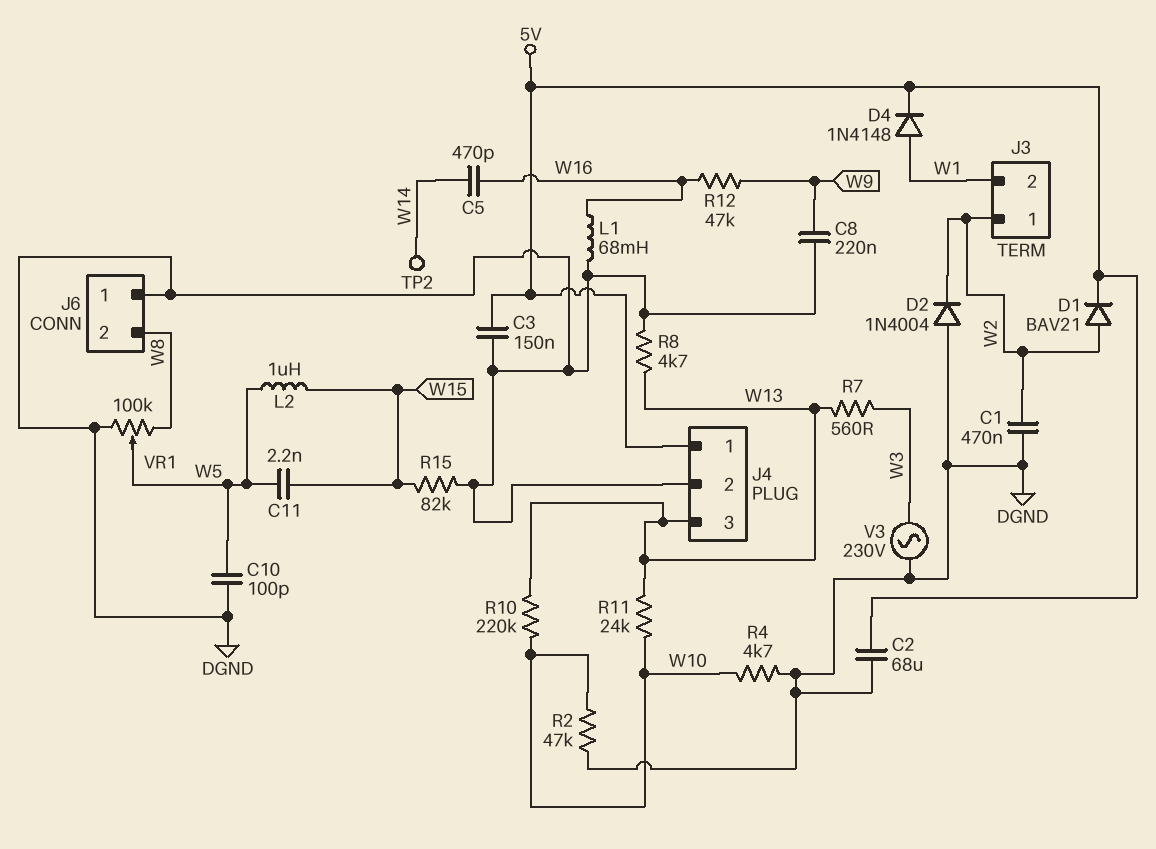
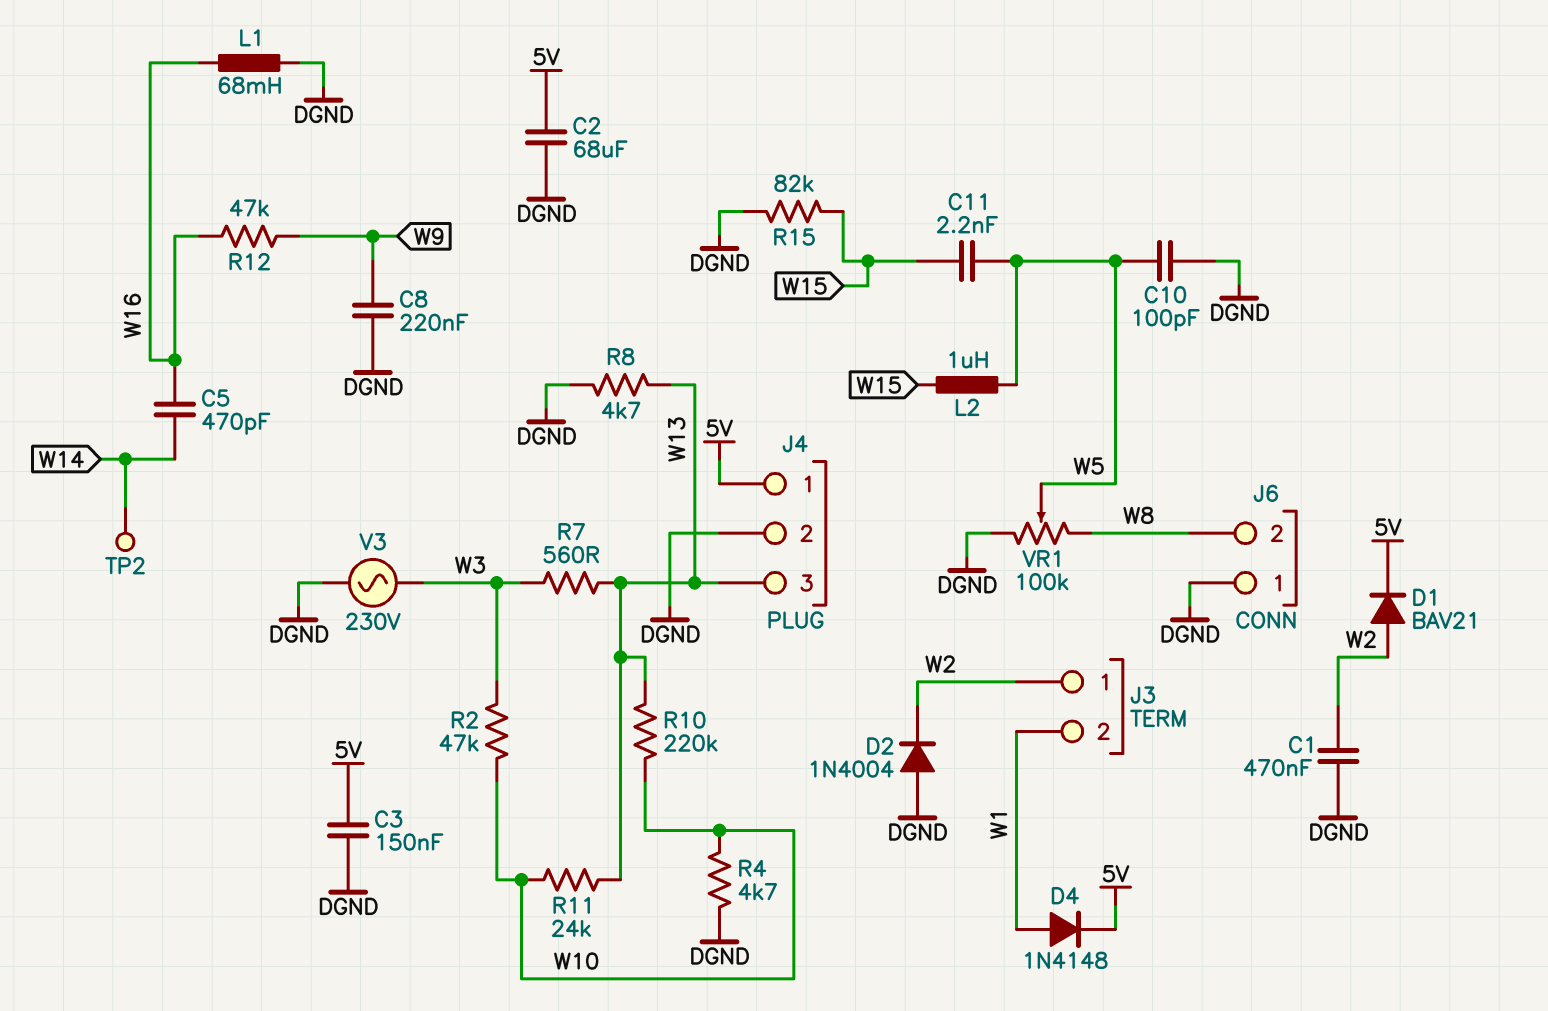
R2: 47k (DGND, W10) -> 47k (W3, W10)

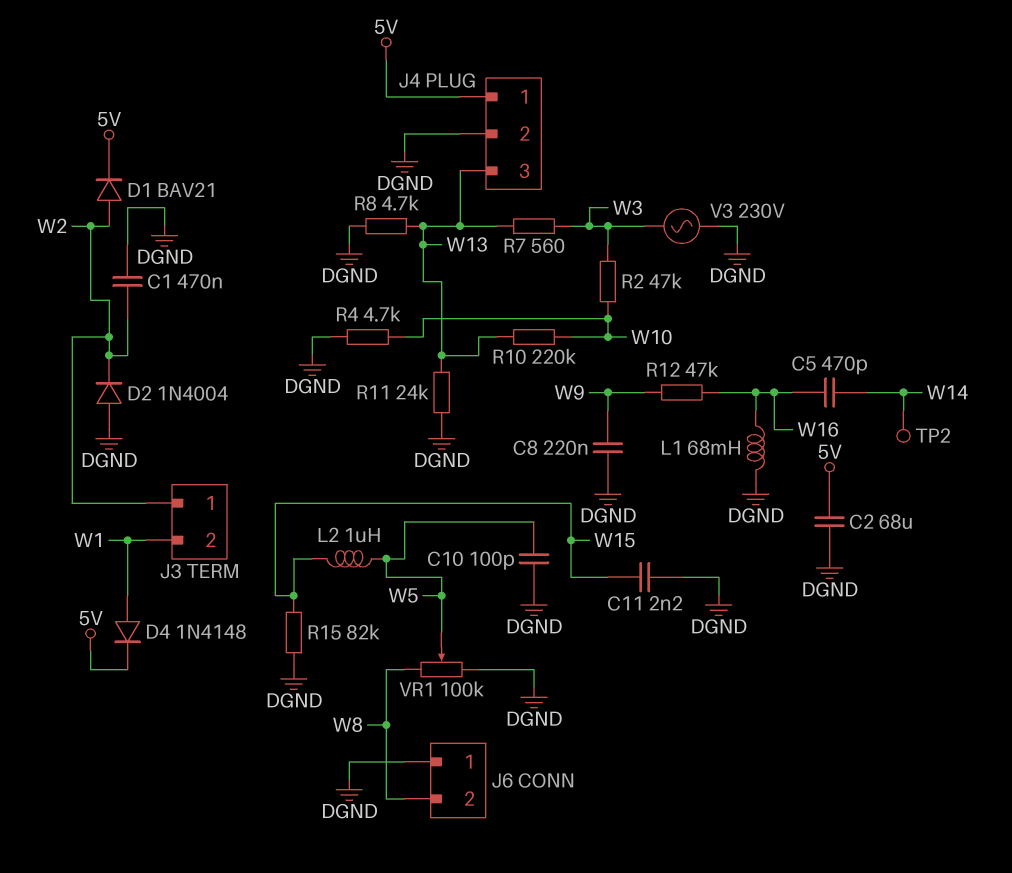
C3: 150nF (5V, DGND) -> none
C11: 2.2nF (W5, W15) -> 2.2nF (DGND, W15)
R11: 24k (W10, W13) -> 24k (DGND, W13)

